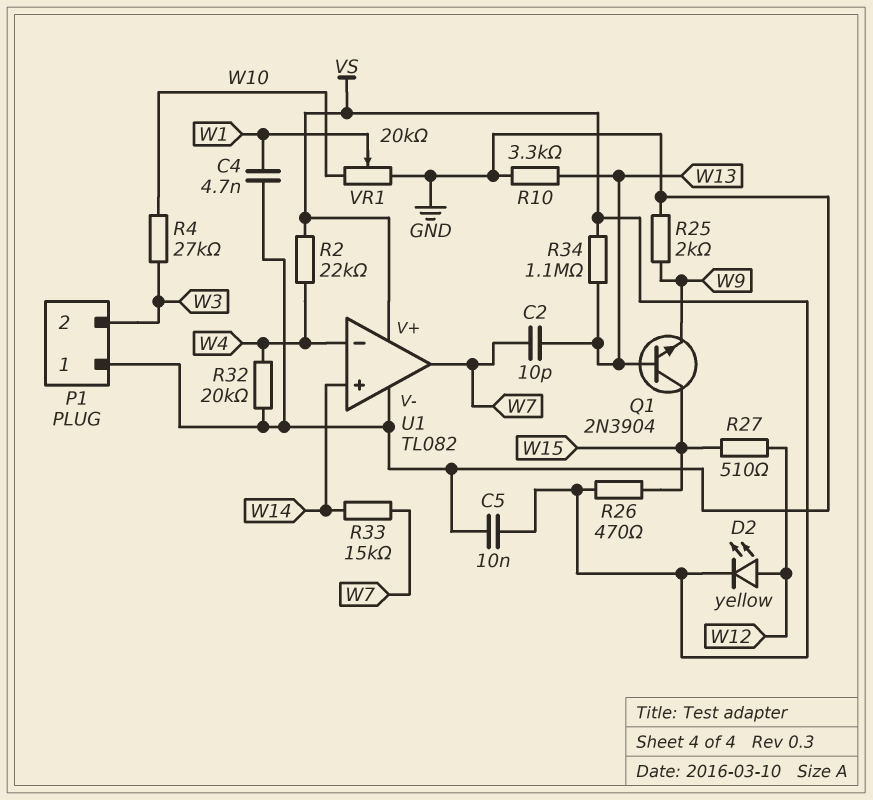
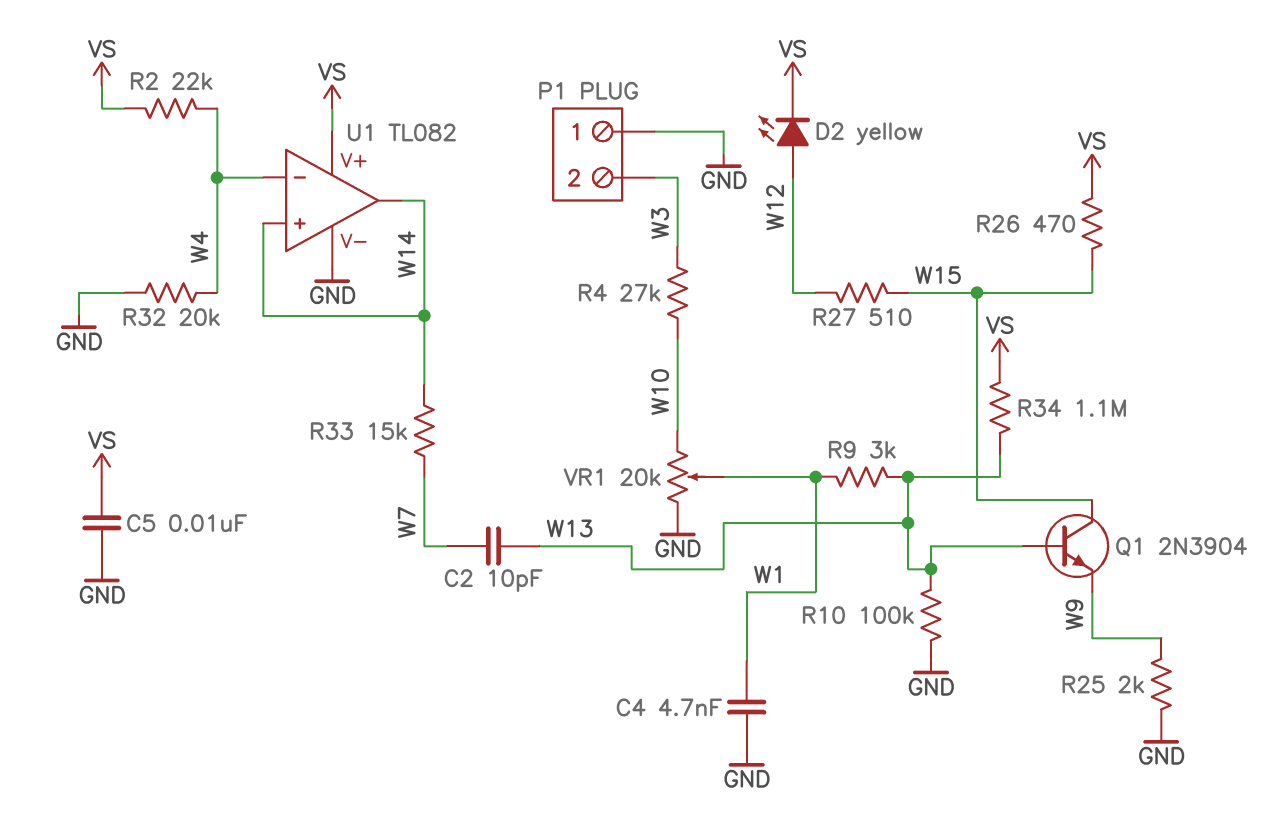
R9: none -> 3k (W1, W13)
R10: 3.3k (GND, W13) -> 100k (GND, W13)
U1 pin out: W7 -> W14

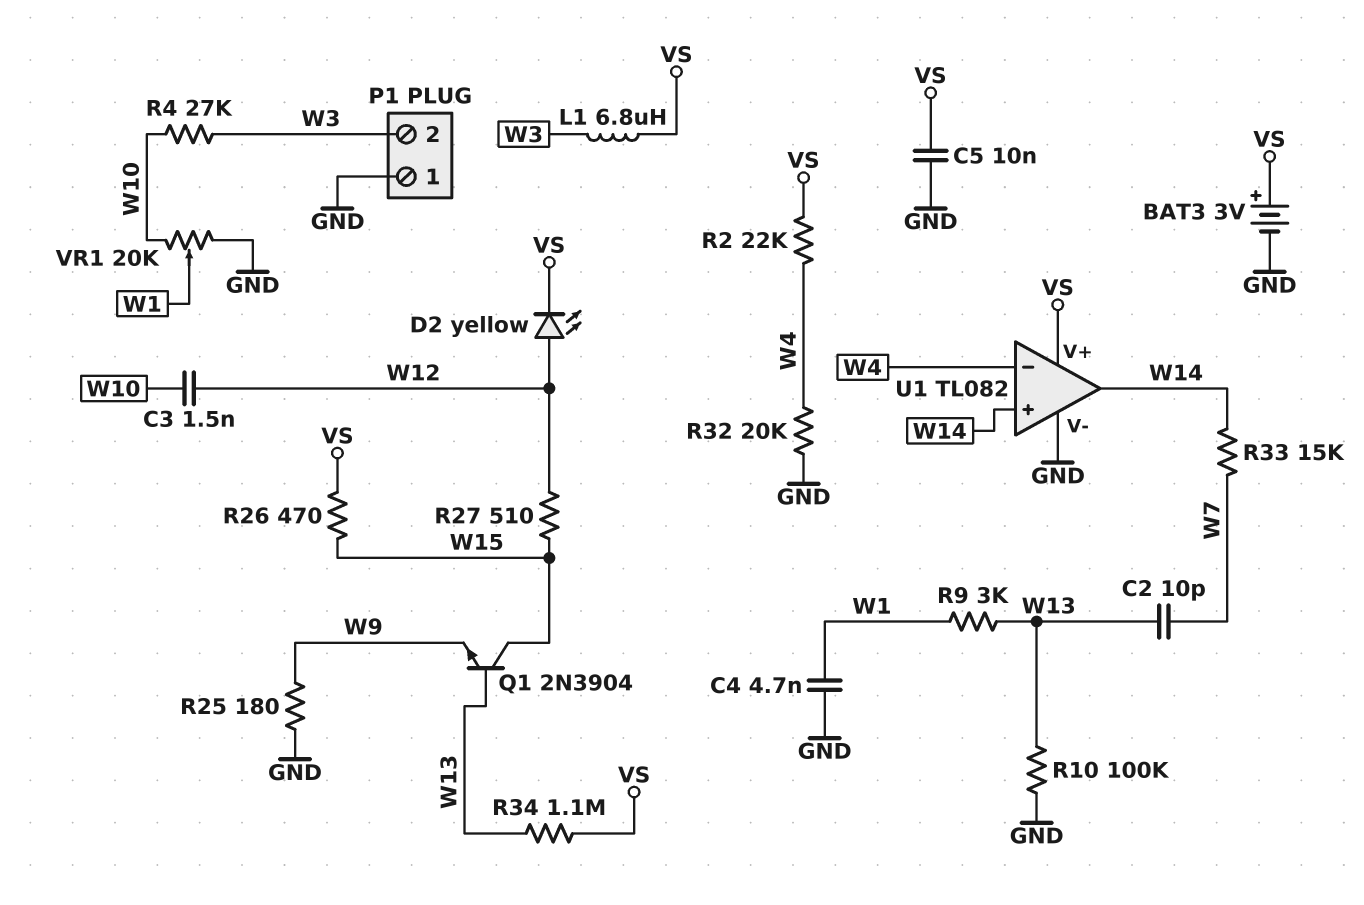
BAT3: none -> 3V (plus VS, minus GND)
C3: none -> 1.5nF (W10, W12)
L1: none -> 6.8uH (VS, W3)
R25: 2k (GND, W9) -> 180 (GND, W9)

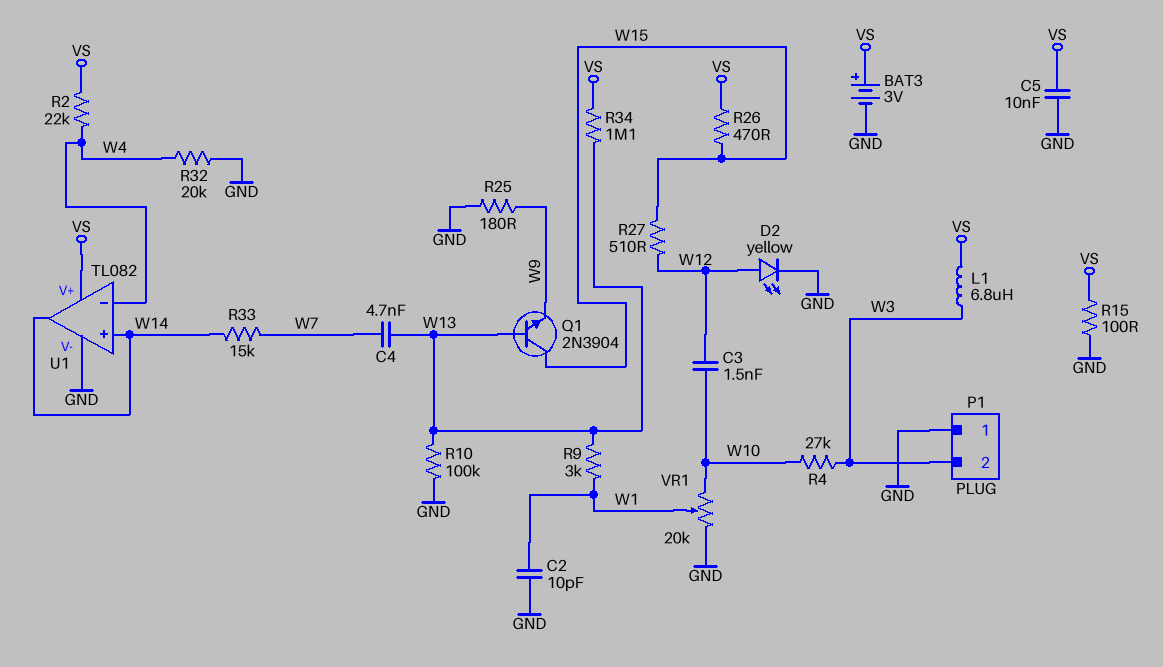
C2: 10pF (W7, W13) -> 10pF (GND, W1)
C4: 4.7nF (GND, W1) -> 4.7nF (W7, W13)
D2: LED yellow (A W12, K VS) -> LED yellow (A W12, K GND)
R15: none -> 100 (GND, VS)

